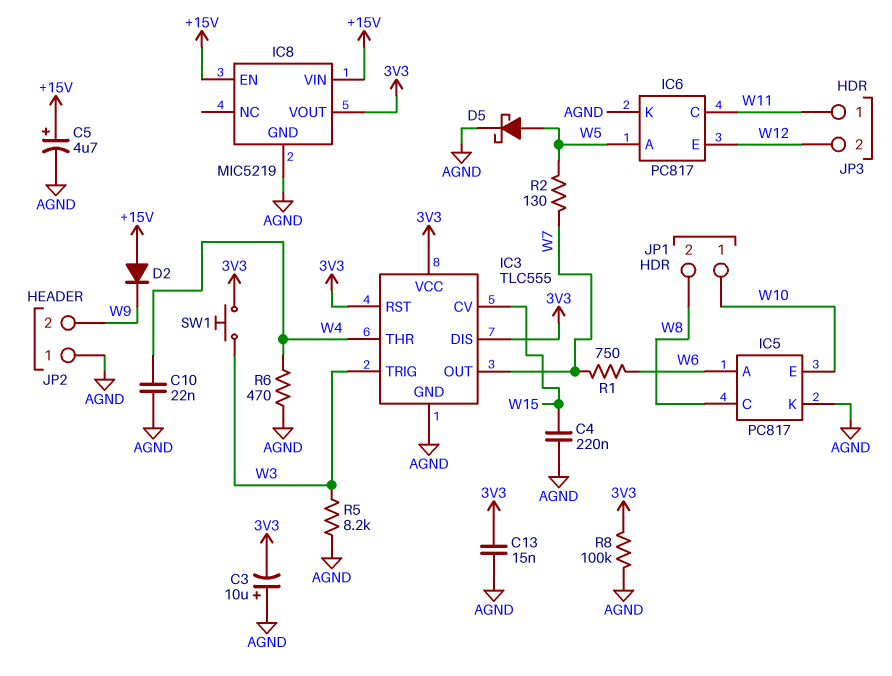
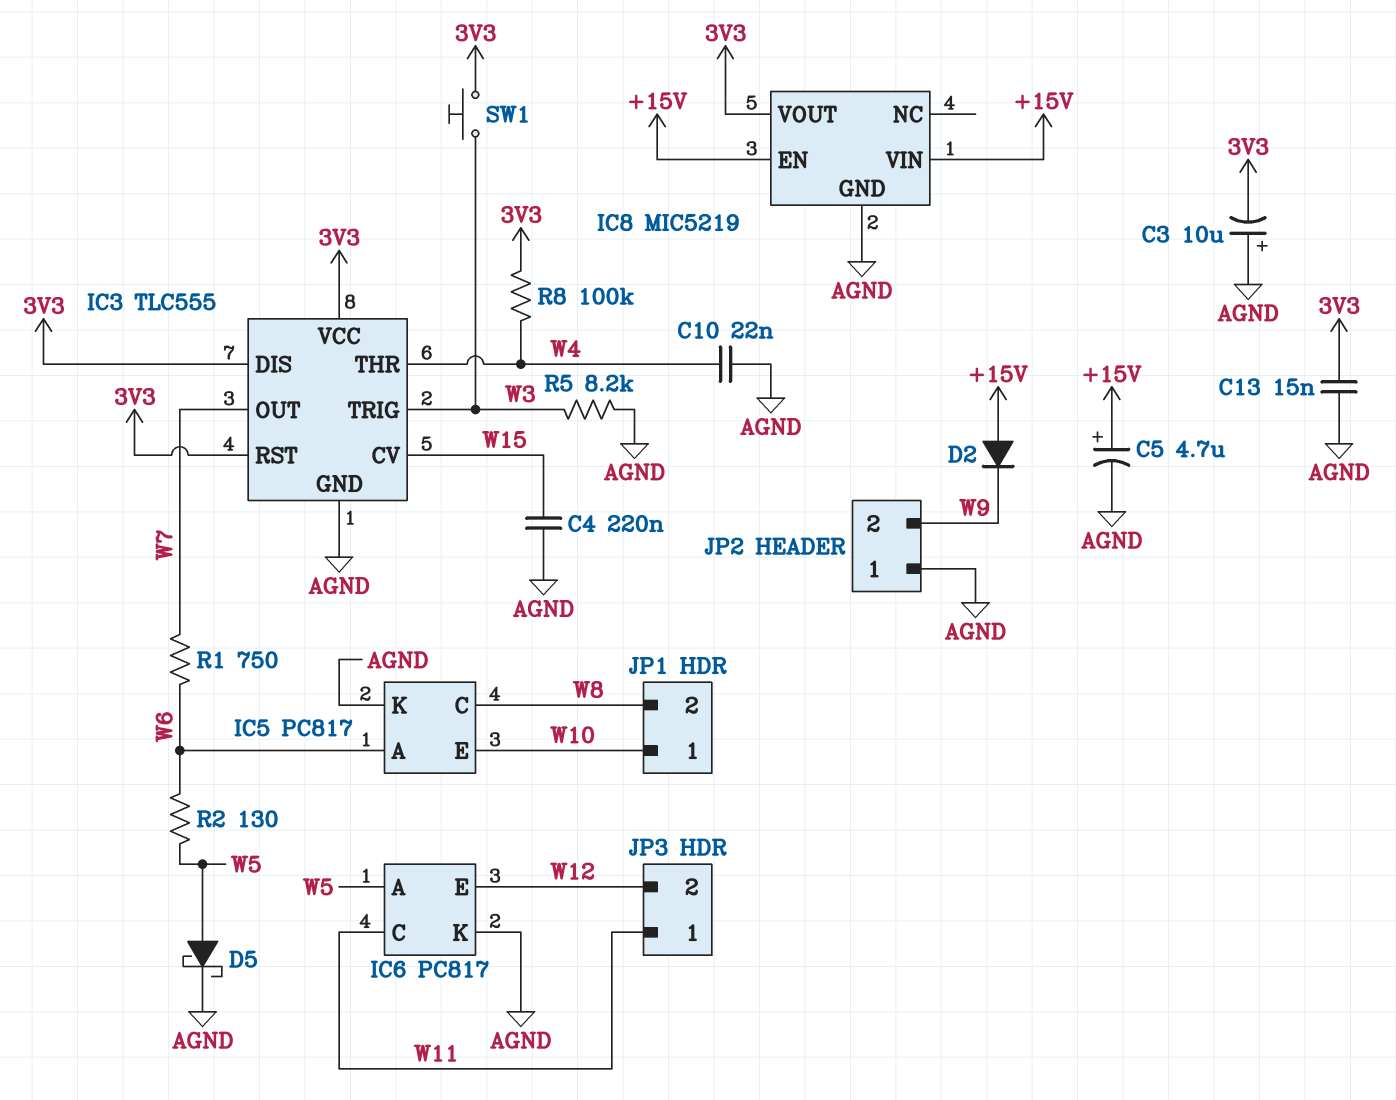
R2: 130 (W5, W7) -> 130 (W5, W6)
R6: 470 (AGND, W4) -> none
R8: 100k (3V3, AGND) -> 100k (3V3, W4)

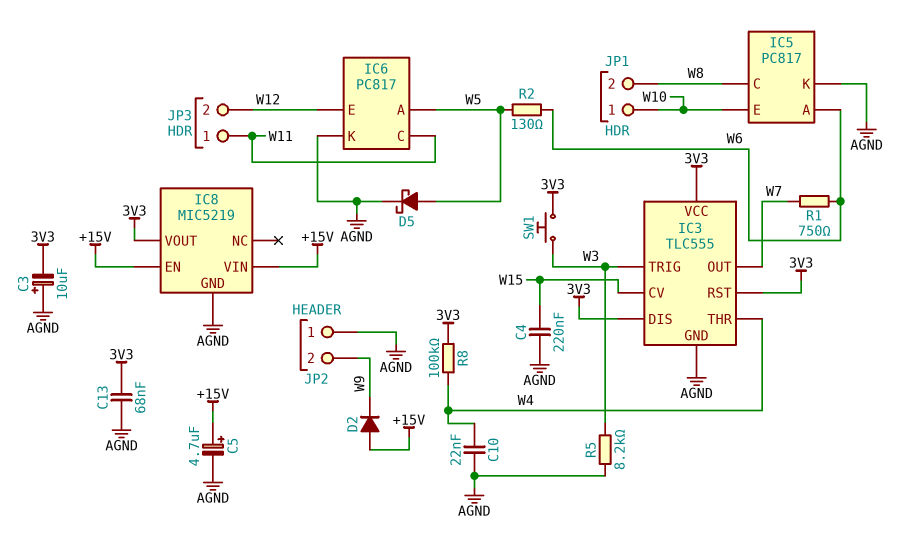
C13: 15nF (3V3, AGND) -> 68nF (3V3, AGND)

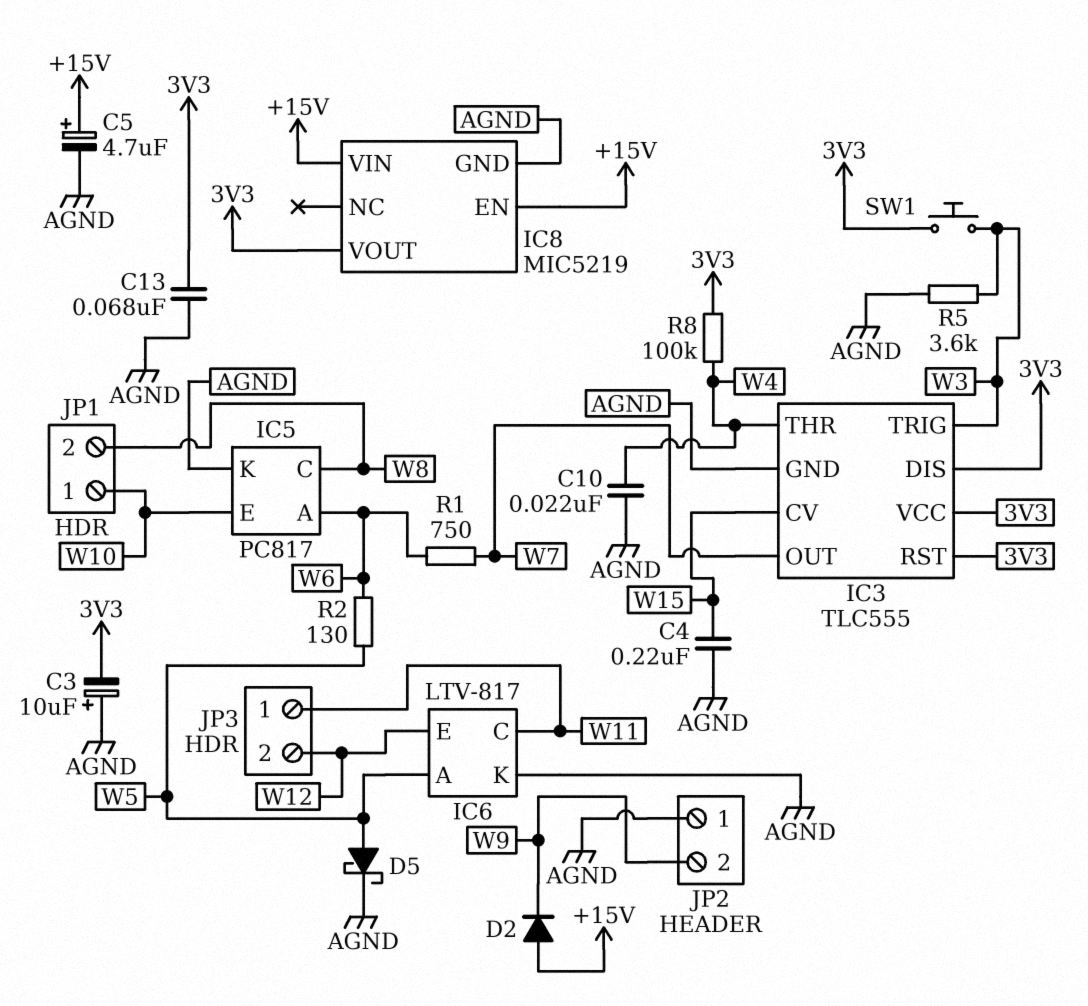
IC6: PC817 -> LTV-817
R5: 8.2k (AGND, W3) -> 3.6k (AGND, W3)

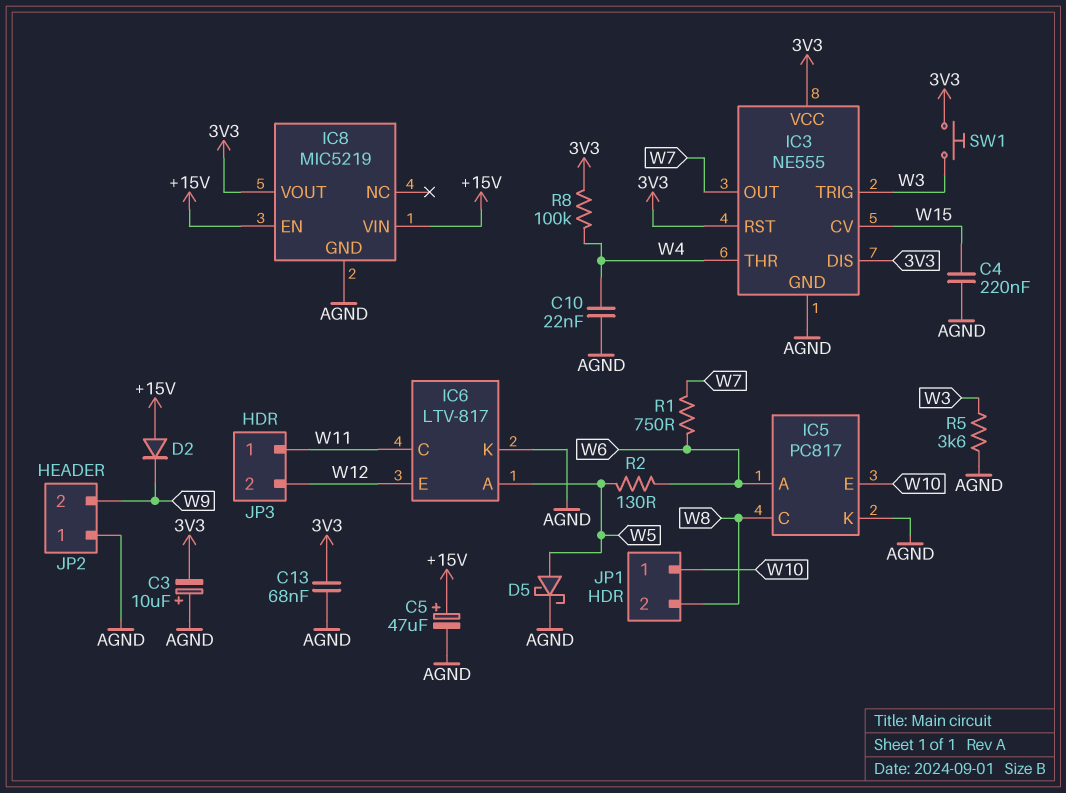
C5: 4.7uF (plus +15V, minus AGND) -> 47uF (plus +15V, minus AGND)
IC3: TLC555 -> NE555

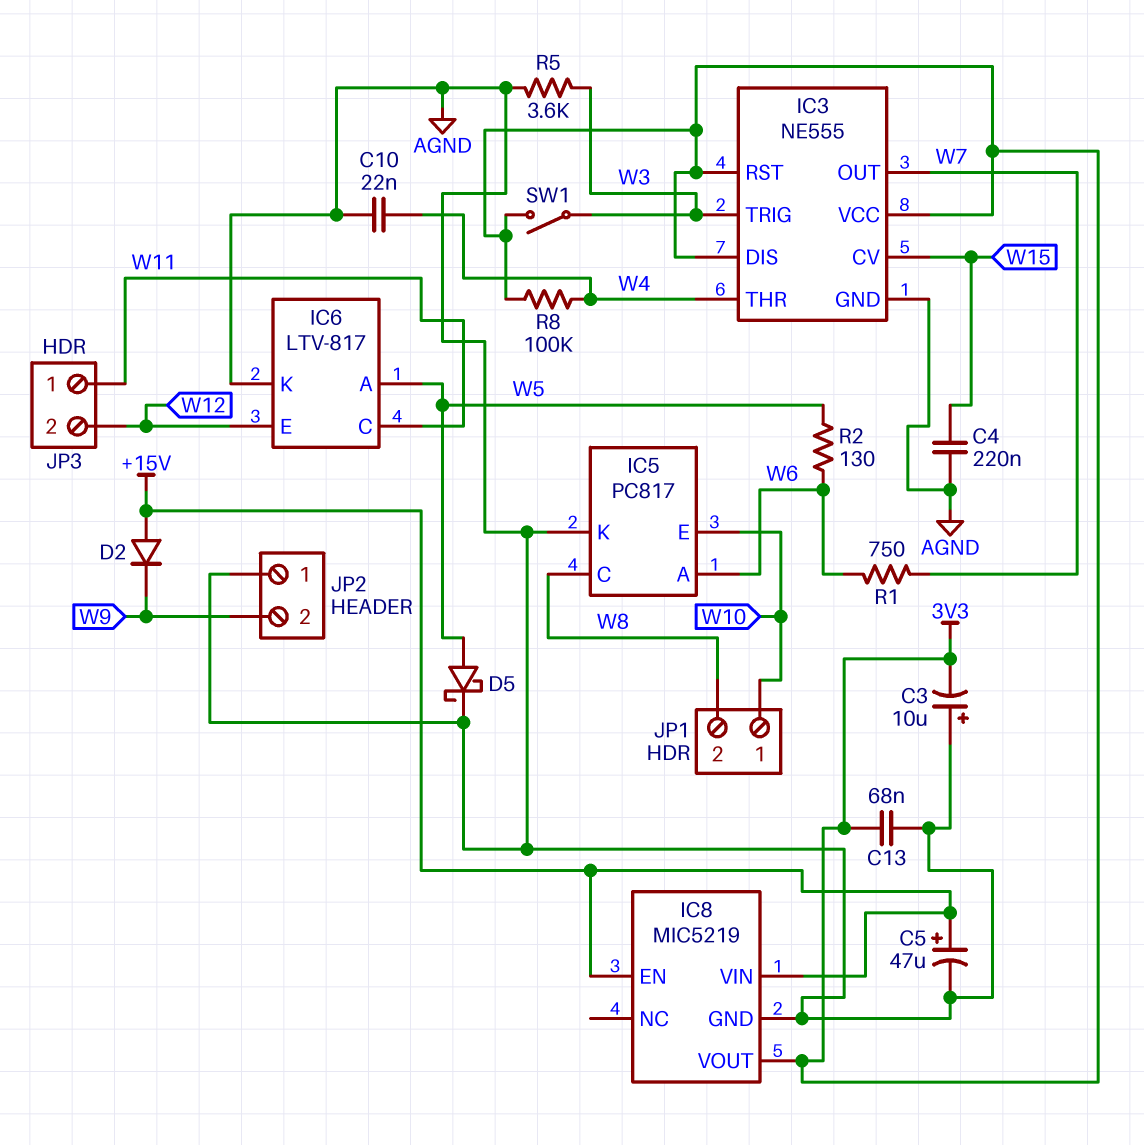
SW1: button (3V3, W3) -> switch (3V3, W3)

